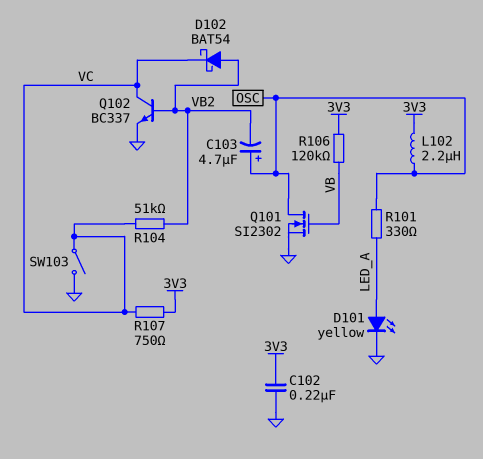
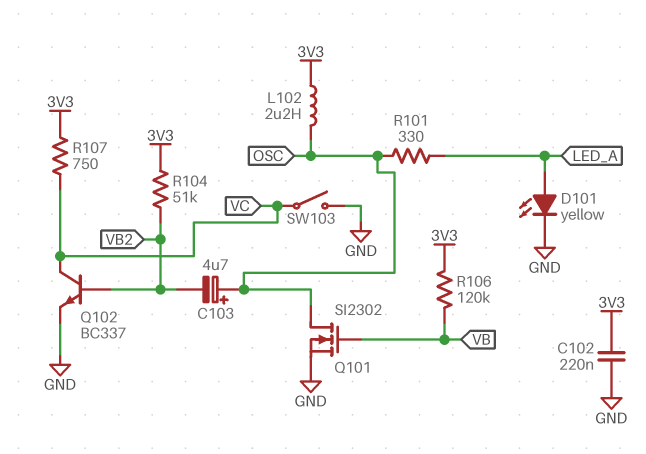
D102: schottky BAT54 (A VB2, K VC) -> none
R104: 51k (VB2, VC) -> 51k (3V3, VB2)

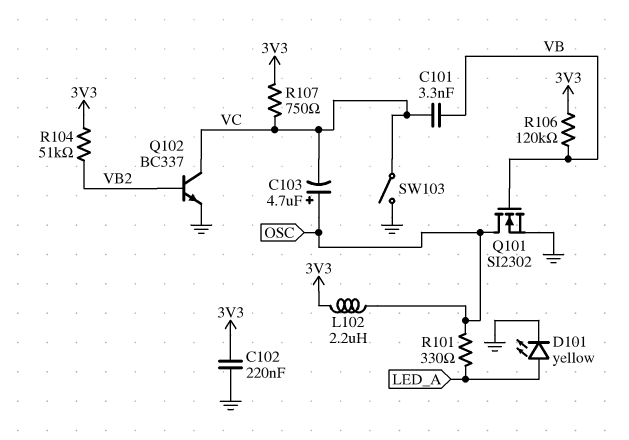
C101: none -> 3.3nF (VB, VC)
C103: 4.7uF (plus OSC, minus VB2) -> 4.7uF (plus OSC, minus VC)

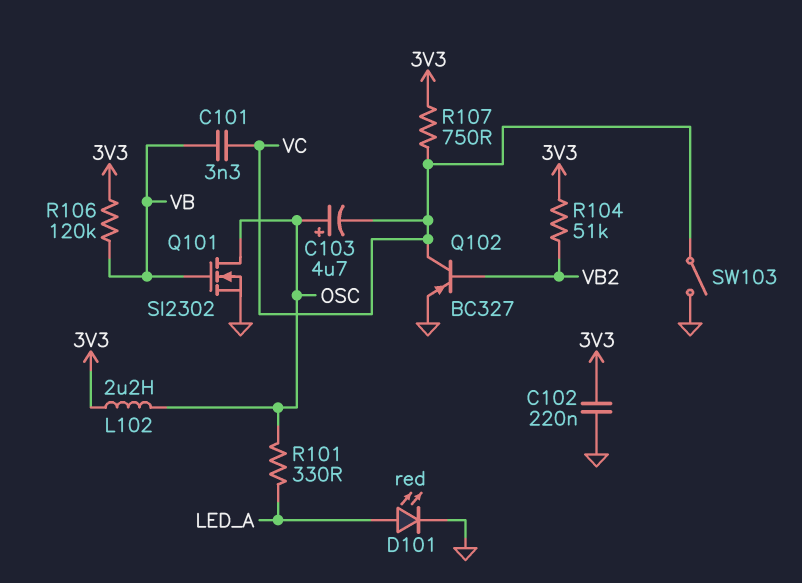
D101: LED yellow (A LED_A, K GND) -> LED red (A LED_A, K GND)
Q102: NPN BC337 (B VB2, C VC, E GND) -> PNP BC327 (B VB2, C VC, E GND)

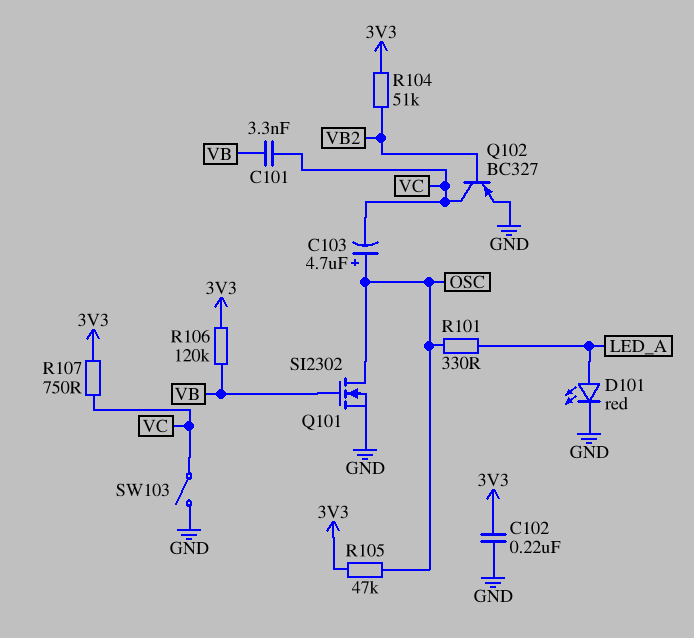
L102: 2.2uH (3V3, OSC) -> none
R105: none -> 47k (3V3, OSC)

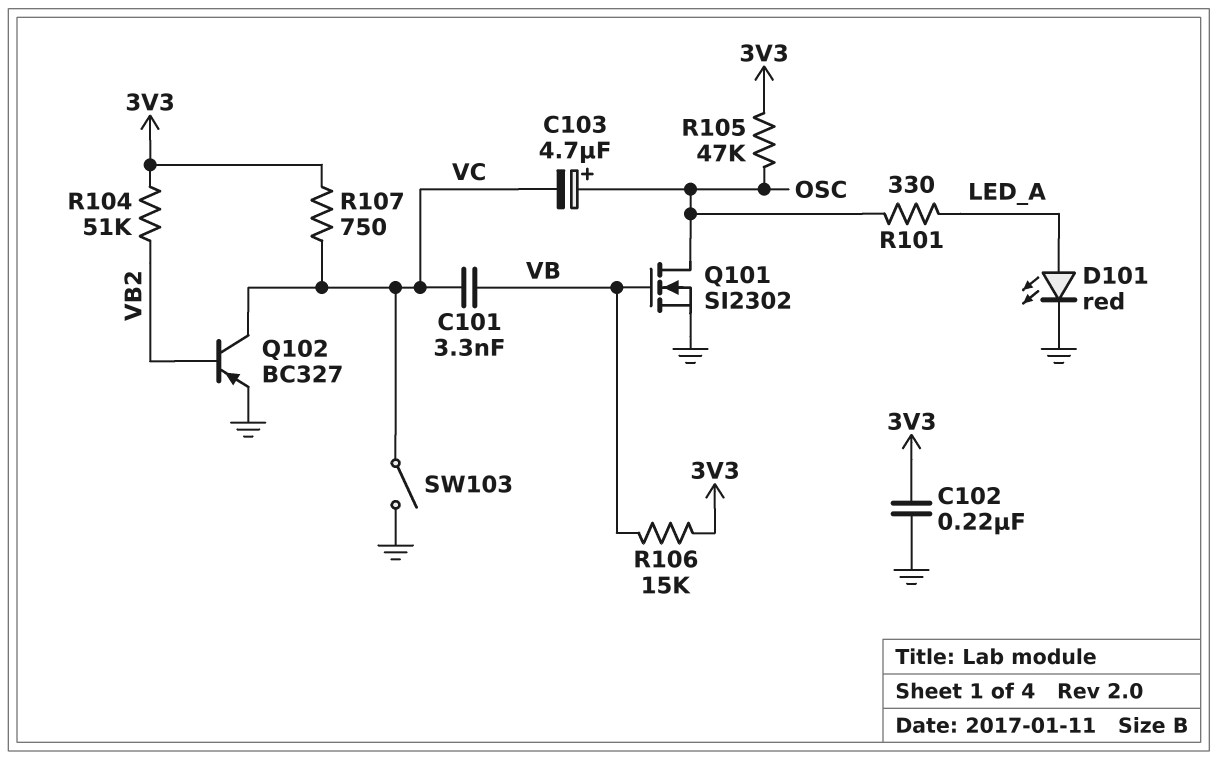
R106: 120k (3V3, VB) -> 15k (3V3, VB)

